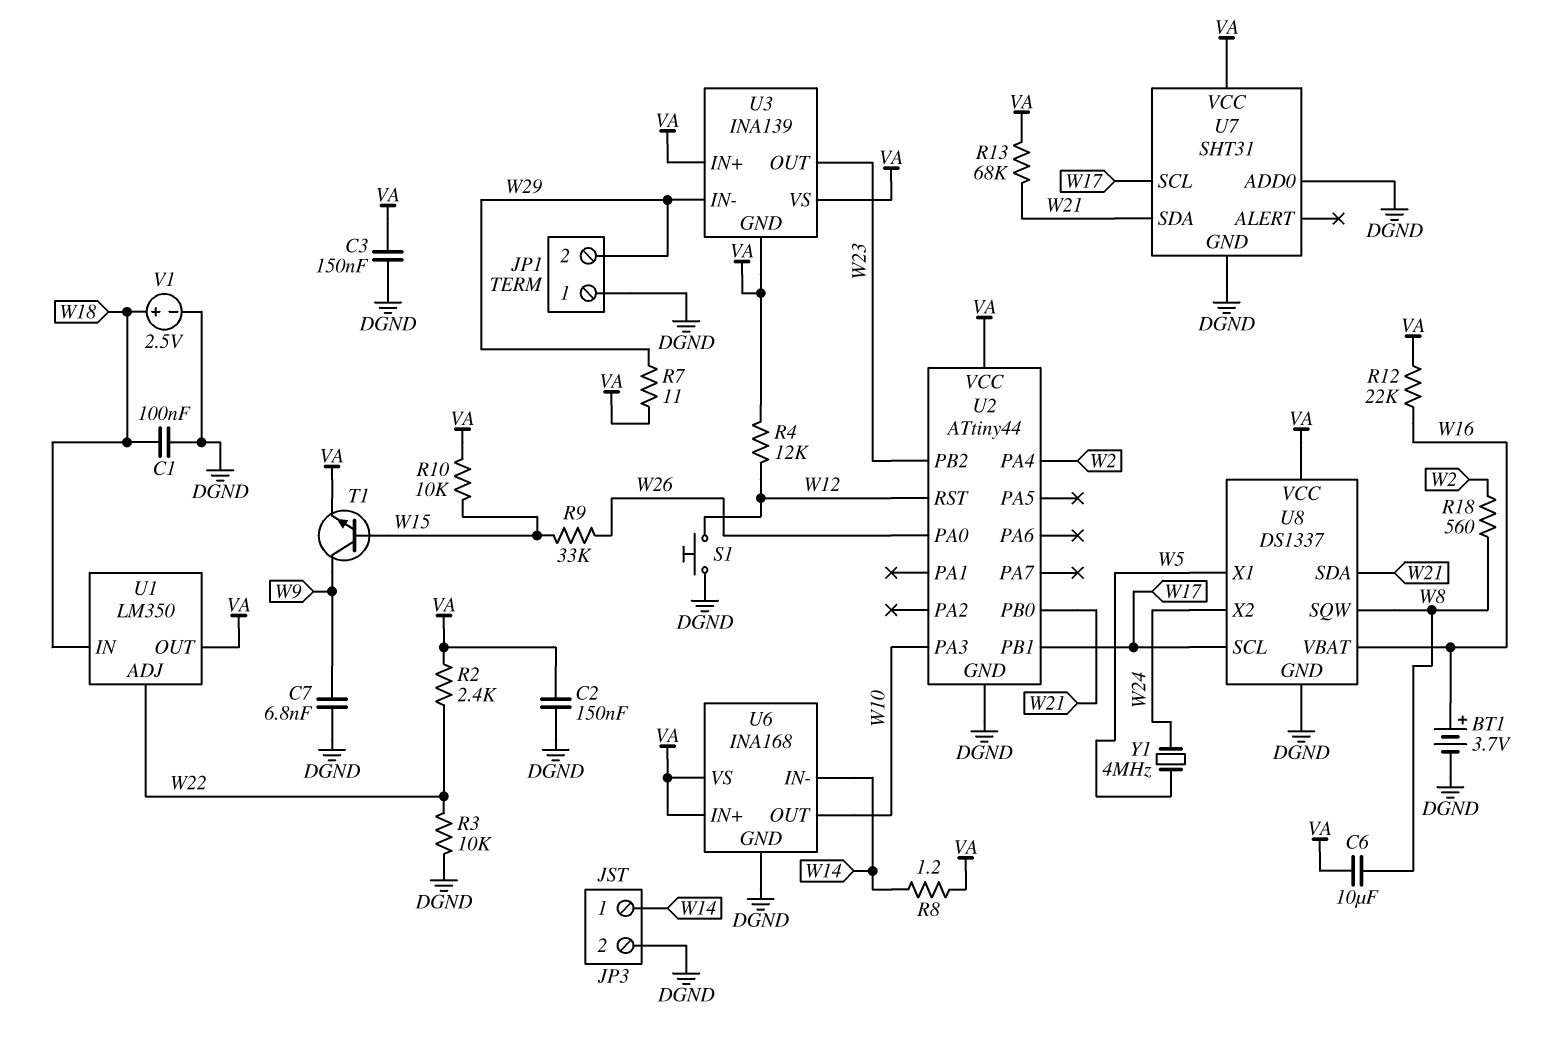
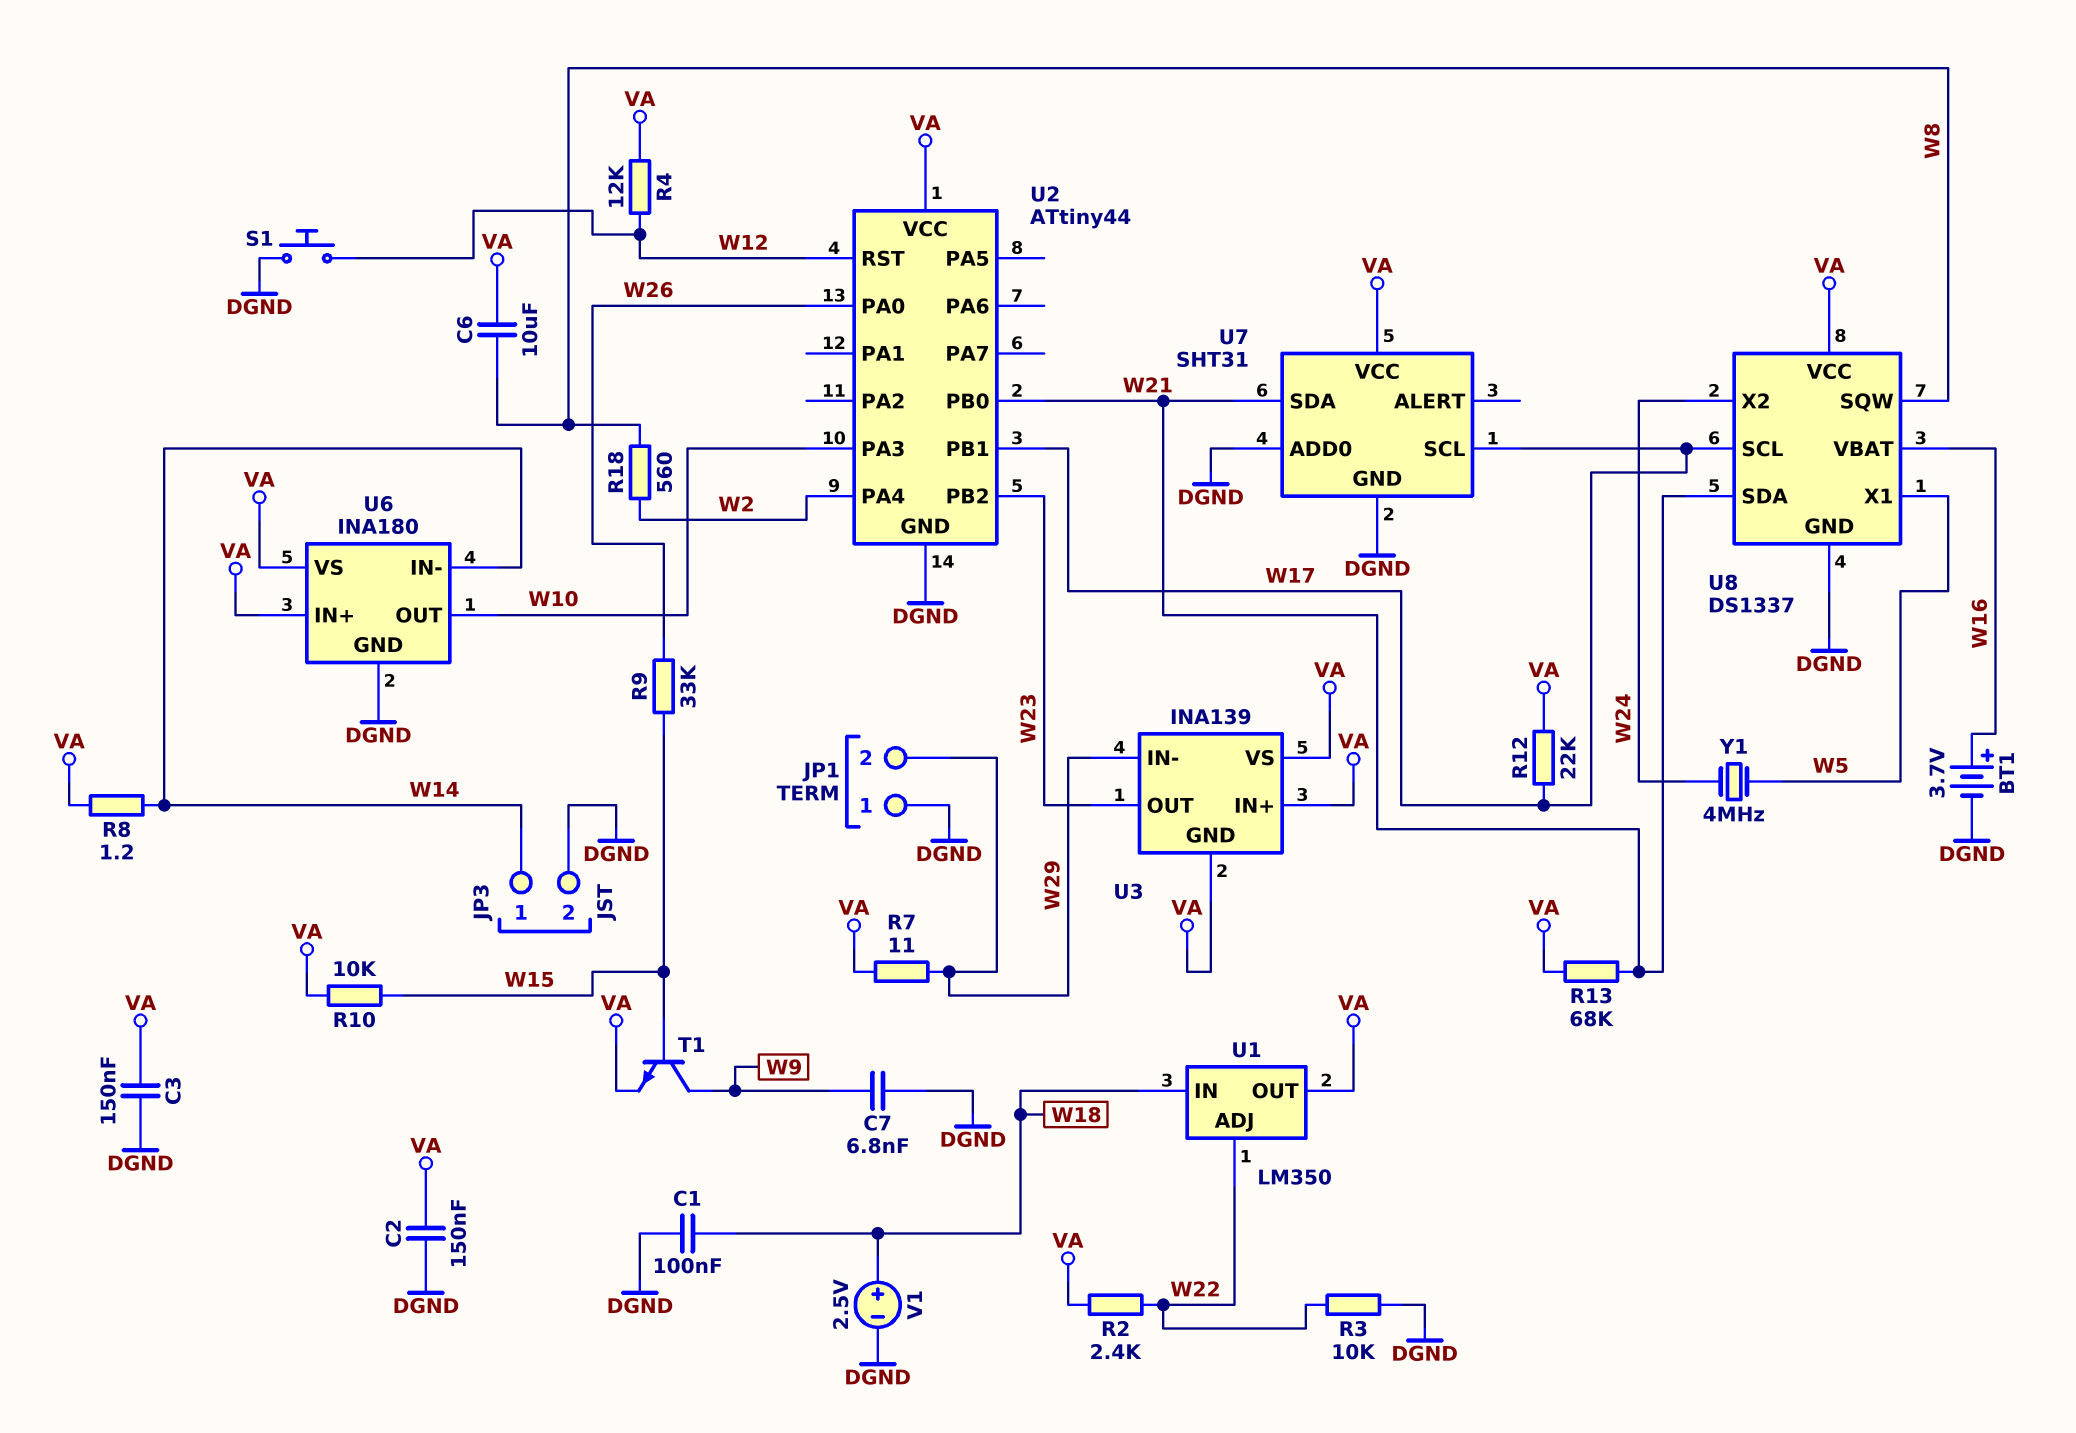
R12: 22k (VA, W16) -> 22k (VA, W17)
U6: INA168 -> INA180

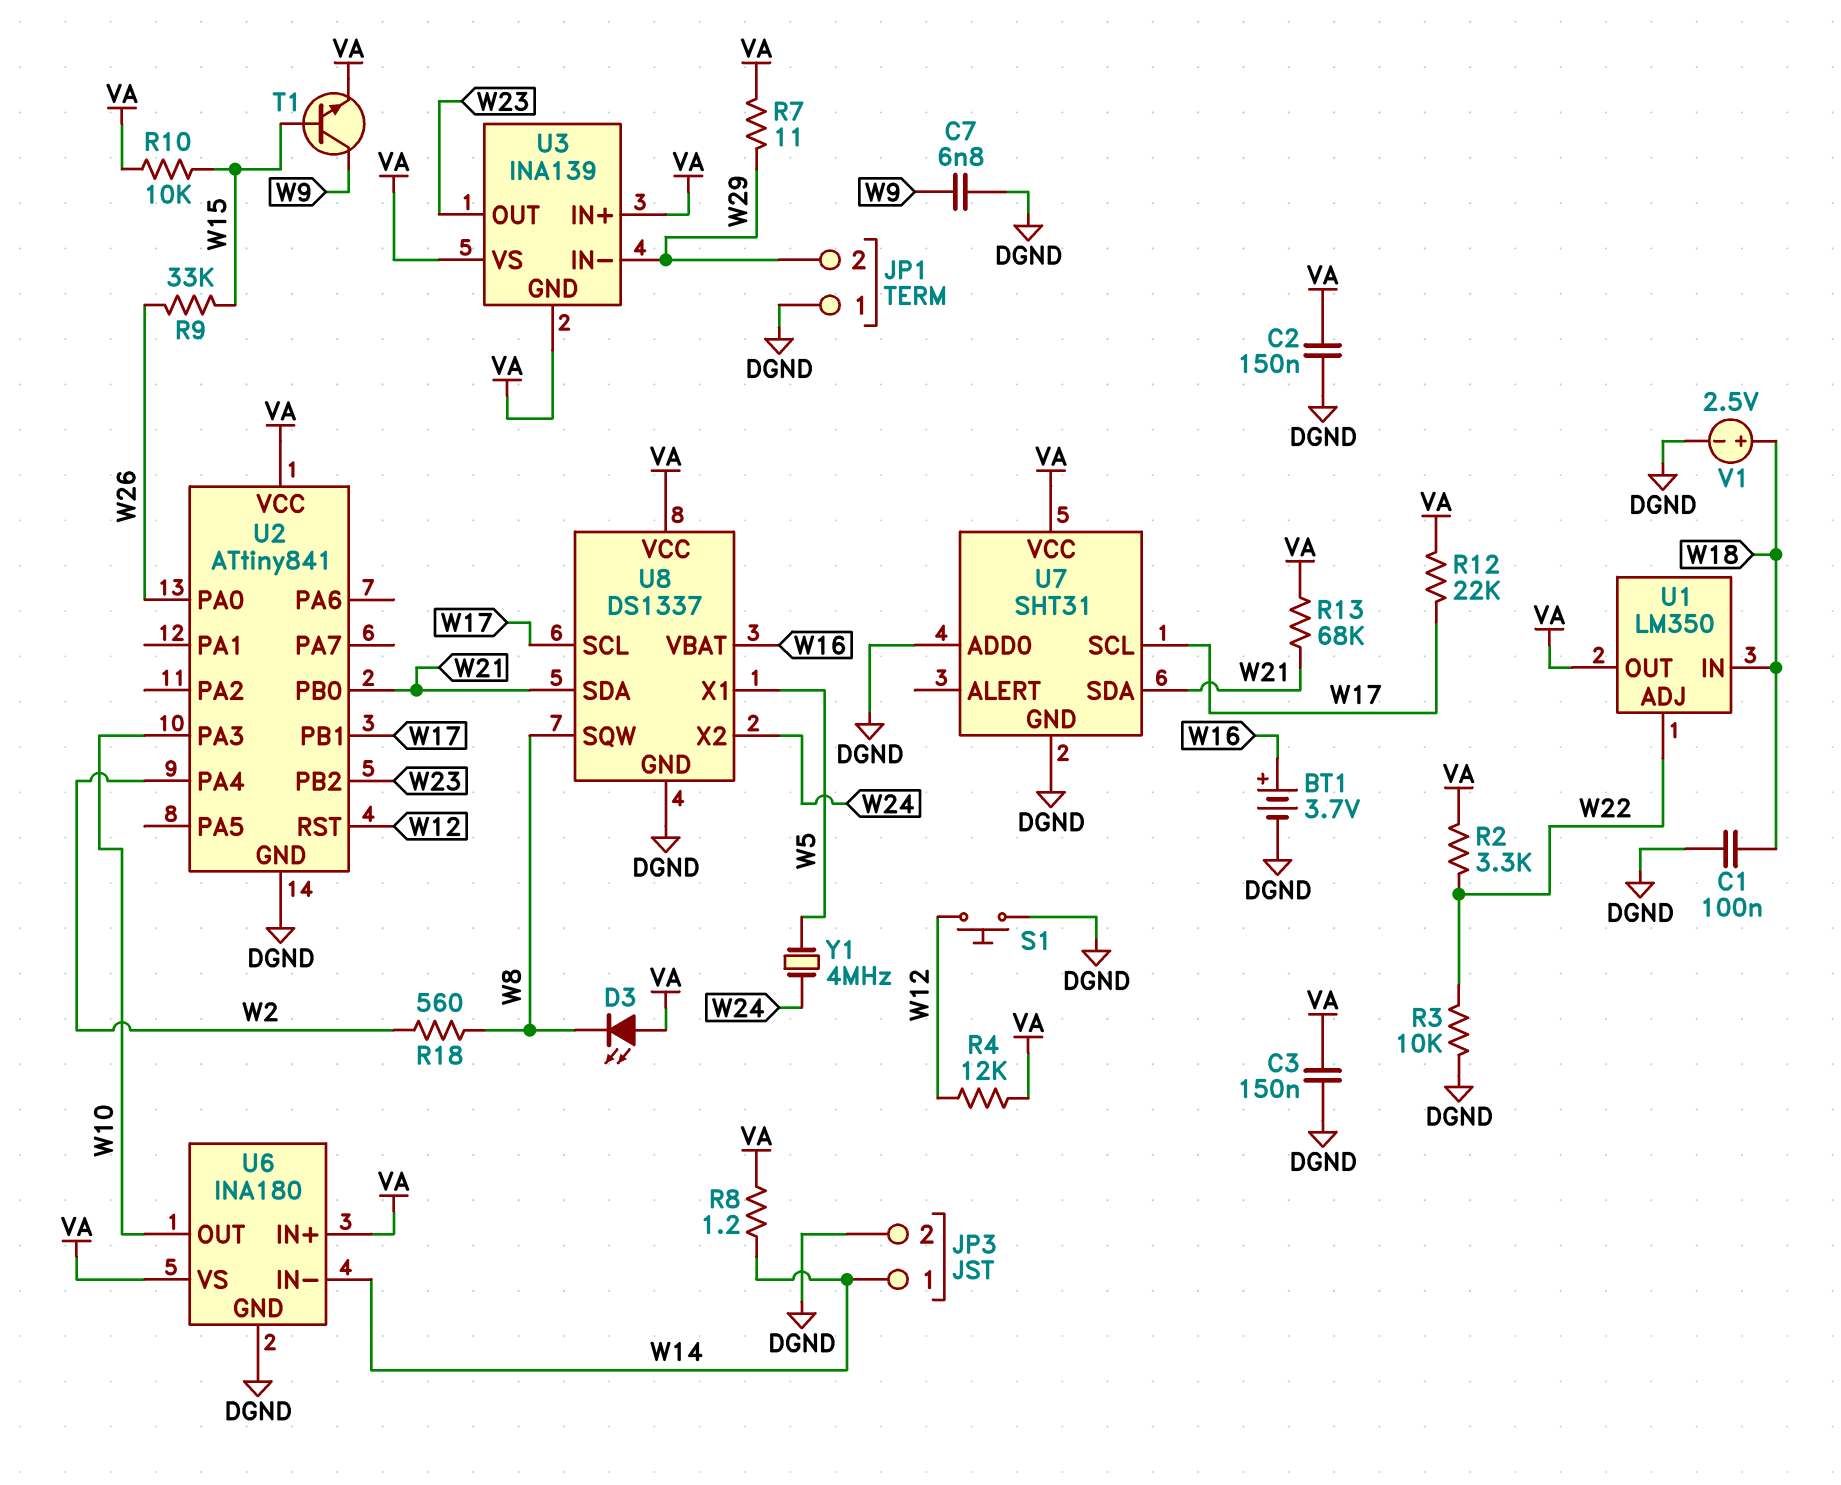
C6: 10uF (VA, W8) -> none
D3: none -> LED (A VA, K W8)
R2: 2.4k (VA, W22) -> 3.3k (VA, W22)
U2: ATtiny44 -> ATtiny841

